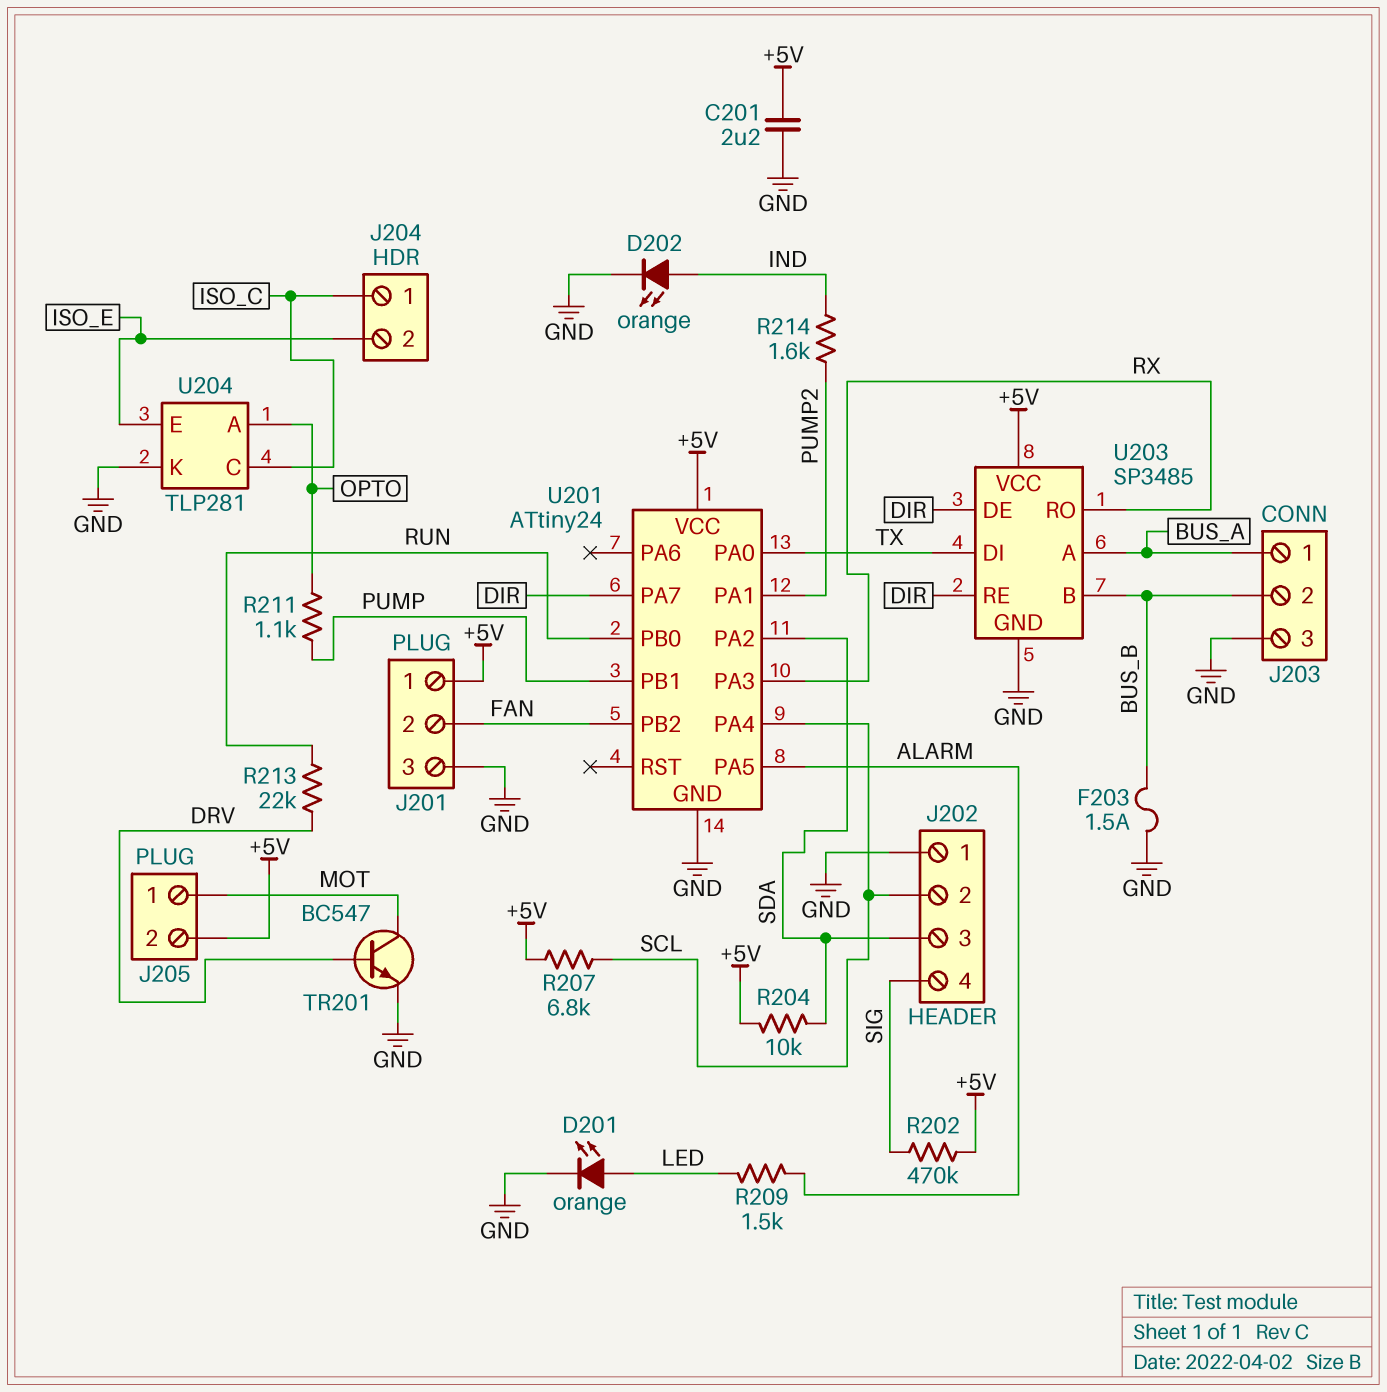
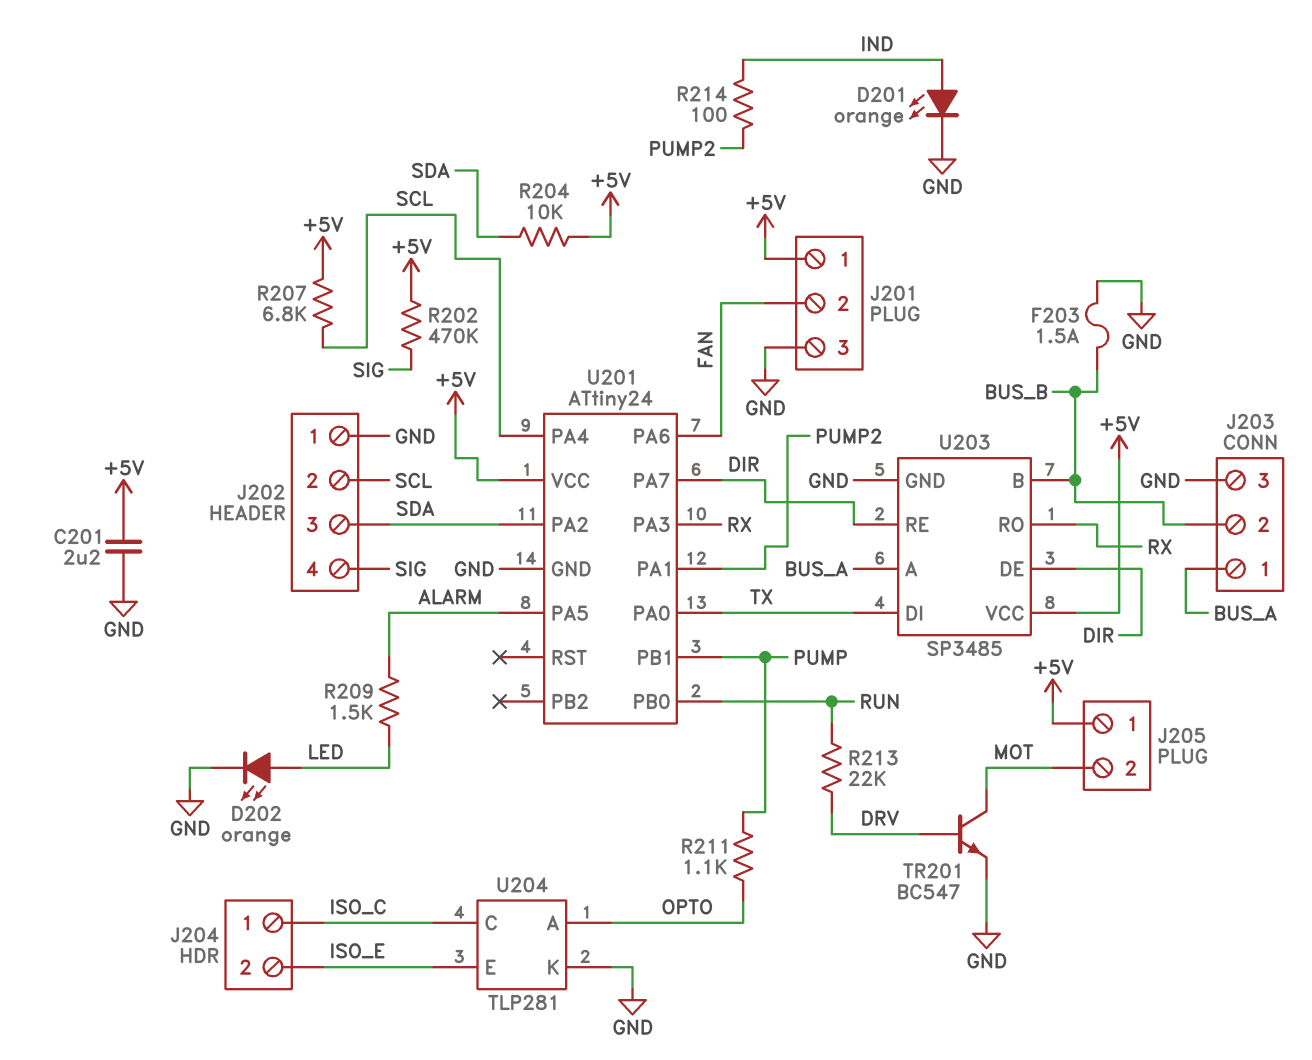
D201: LED orange (A LED, K GND) -> LED orange (A IND, K GND)
D202: LED orange (A IND, K GND) -> LED orange (A LED, K GND)
J205 pin 1: MOT -> +5V
J205 pin 2: +5V -> MOT
R214: 1.6k (IND, PUMP2) -> 100 (IND, PUMP2)
U201 pin PA6: none -> FAN
U201 pin PB2: FAN -> none

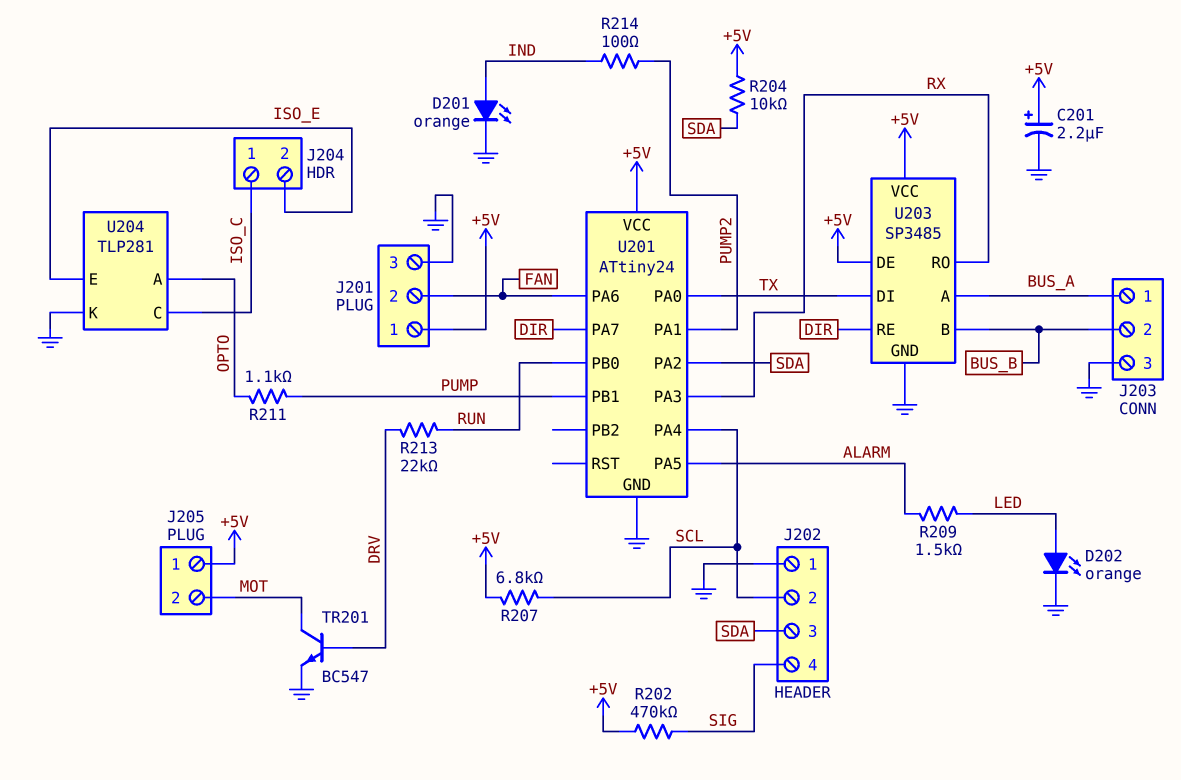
C201: 2.2uF (+5V, GND) -> 2.2uF (plus +5V, minus GND)
F203: 1.5A (BUS_B, GND) -> none
U203 pin DE: DIR -> +5V

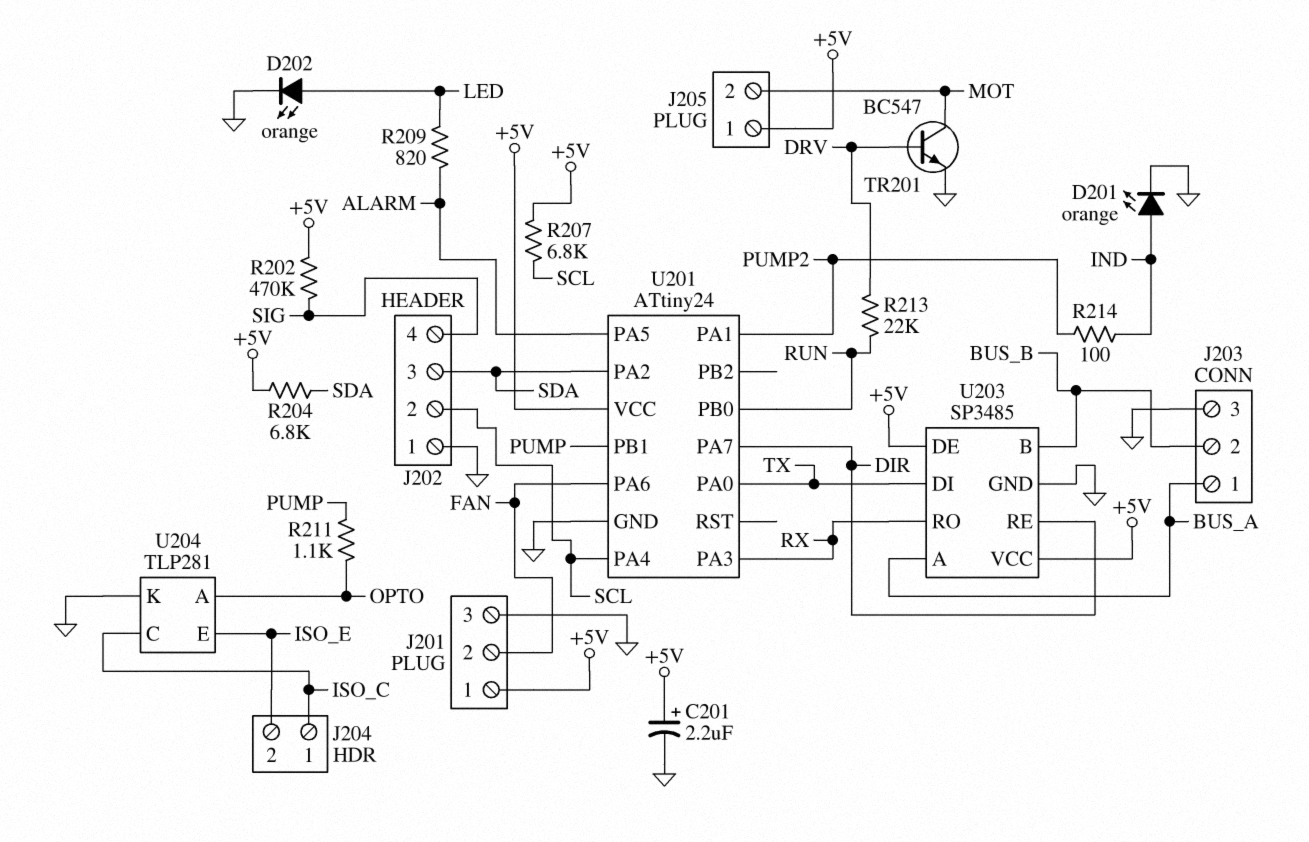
R204: 10k (+5V, SDA) -> 6.8k (+5V, SDA)
R209: 1.5k (ALARM, LED) -> 820 (ALARM, LED)

